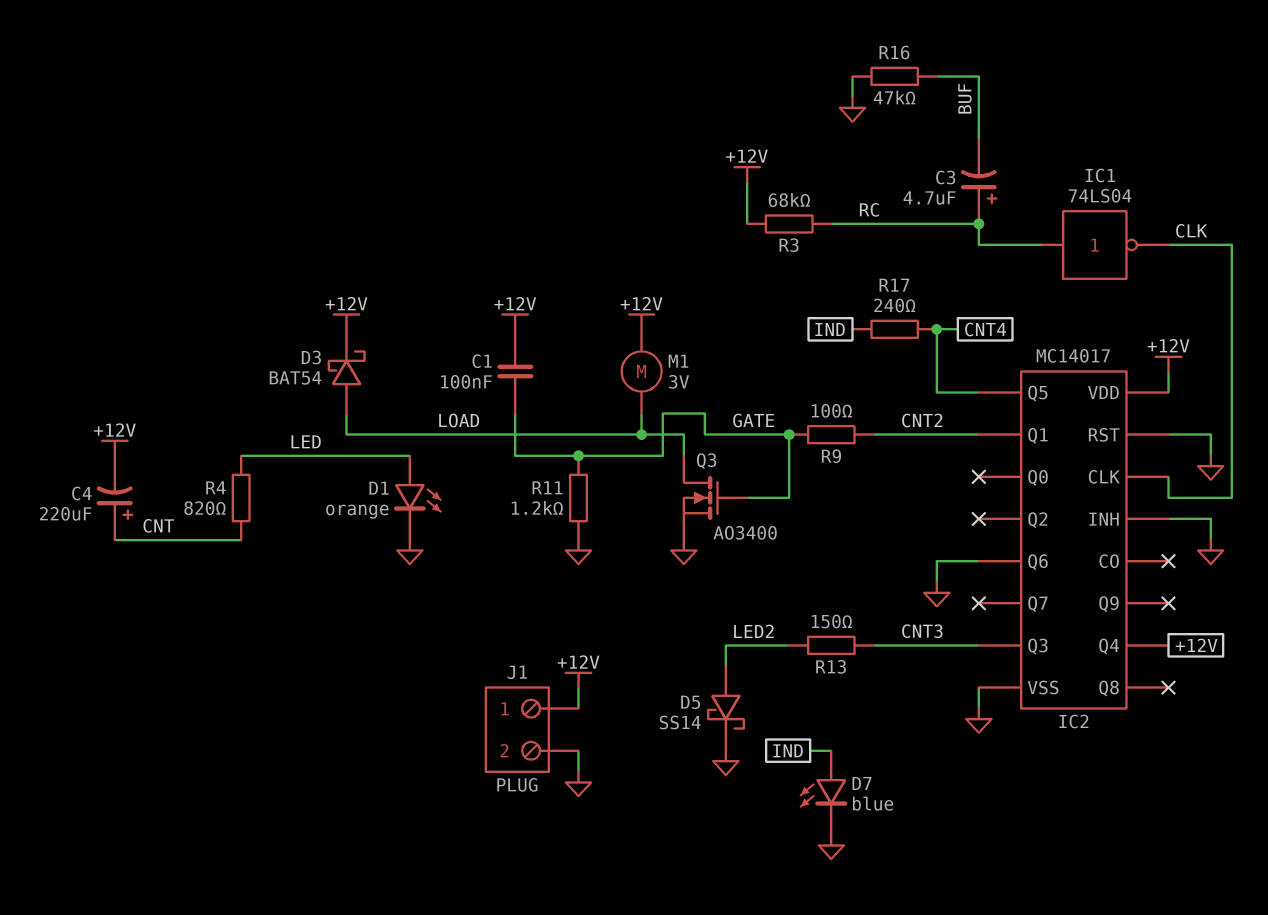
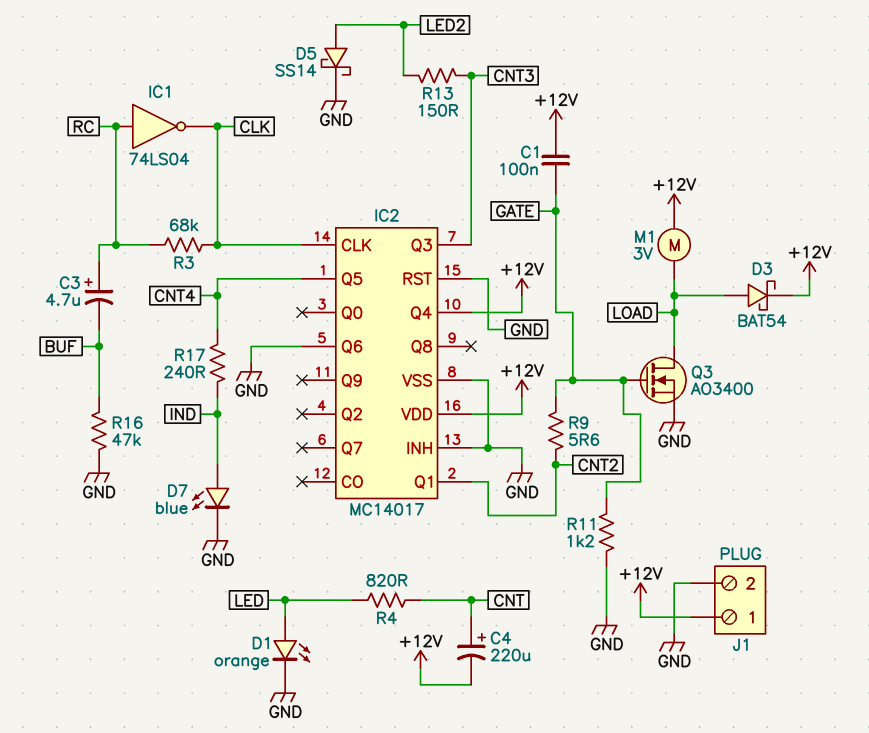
R3: 68k (+12V, RC) -> 68k (CLK, RC)
R9: 100 (CNT2, GATE) -> 5.6 (CNT2, GATE)

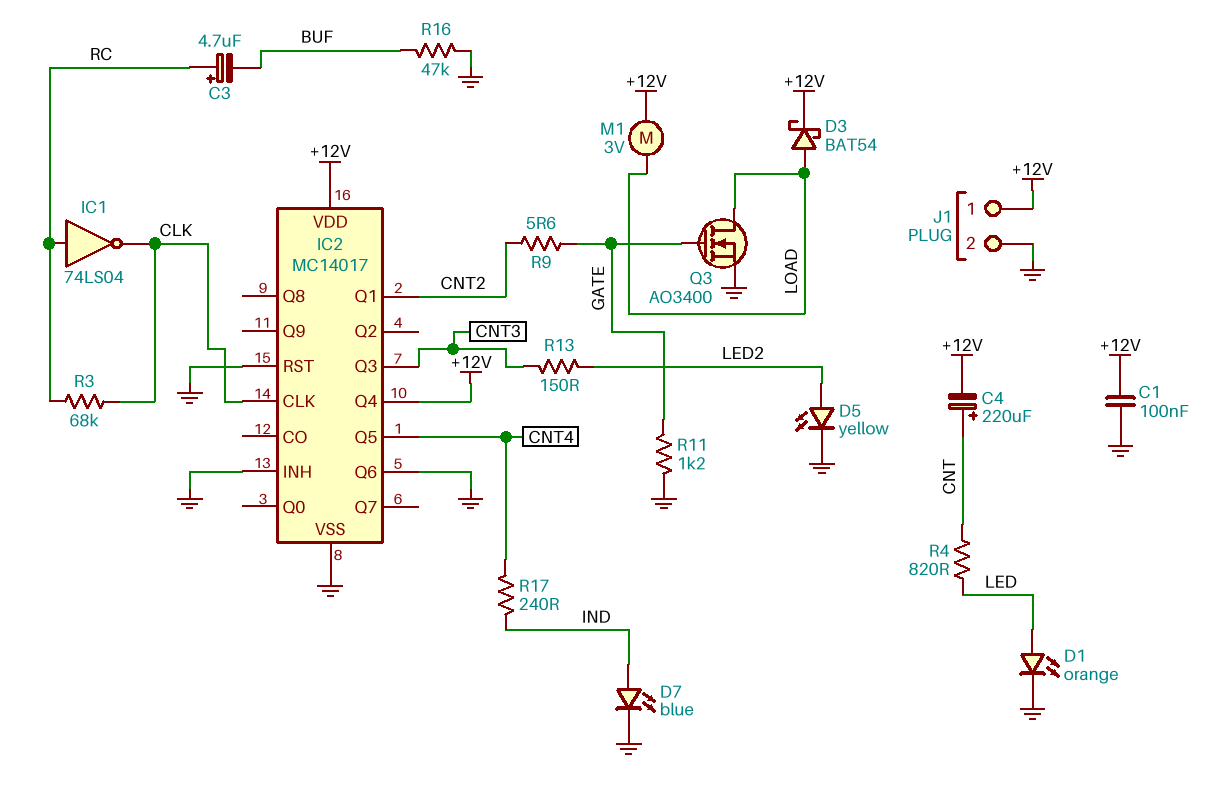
C1: 100nF (+12V, GATE) -> 100nF (+12V, GND)
D5: schottky SS14 (A LED2, K GND) -> LED yellow (A LED2, K GND)

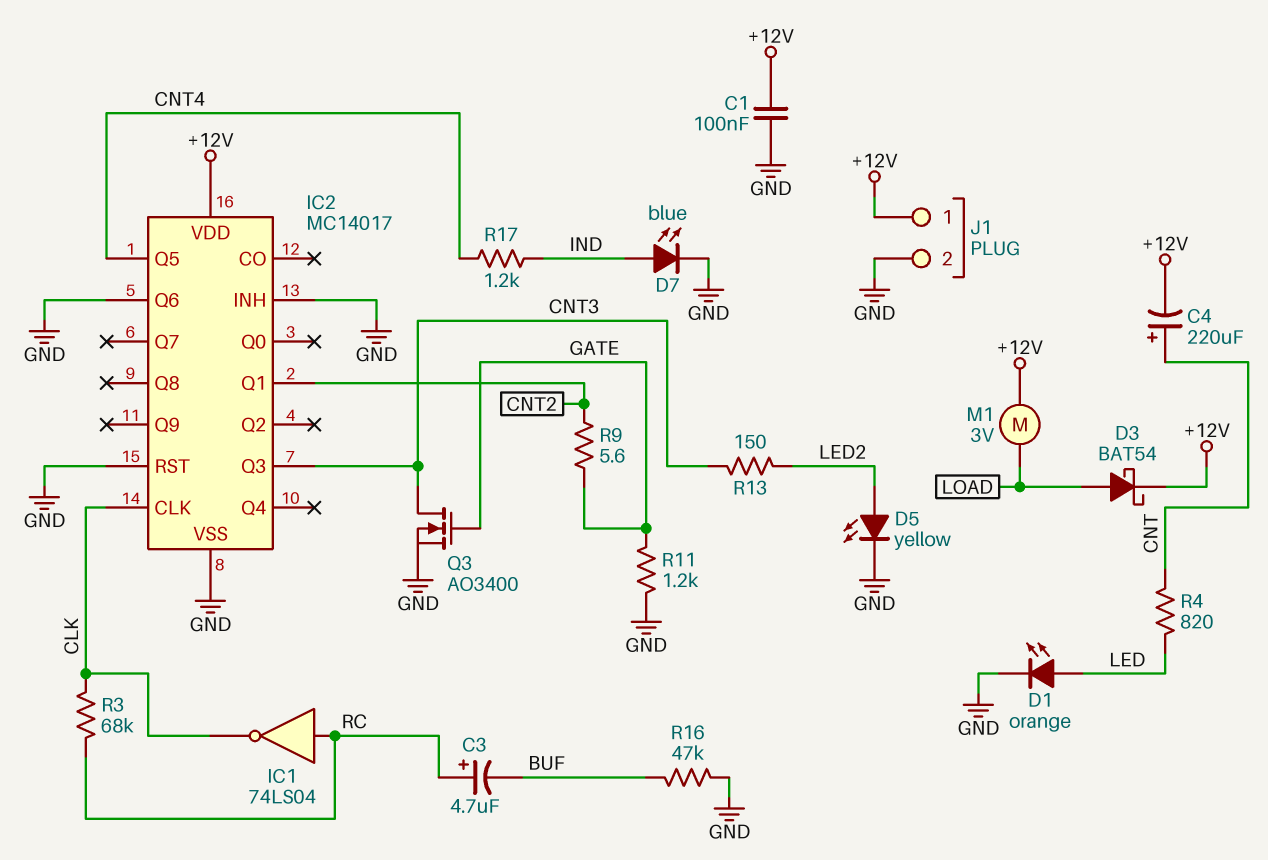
IC2 pin Q4: +12V -> none
Q3: NMOS AO3400 (G GATE, D LOAD, S GND) -> NMOS AO3400 (G GATE, D CNT3, S GND)
R17: 240 (CNT4, IND) -> 1.2k (CNT4, IND)

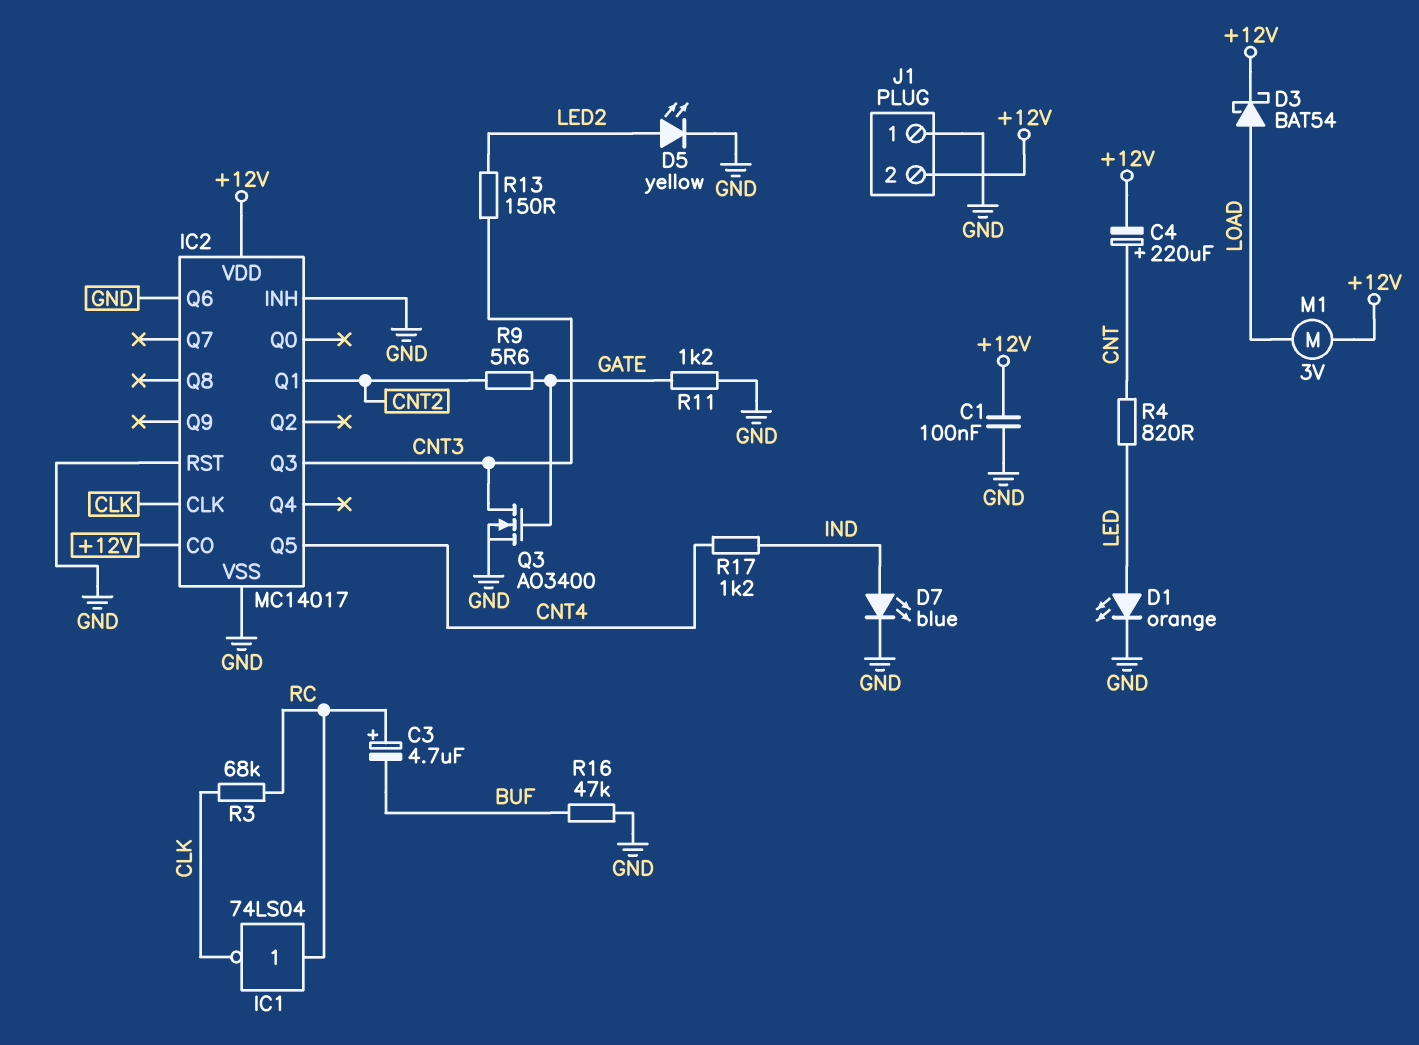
IC2 pin CO: none -> +12V
J1 pin 1: +12V -> GND
J1 pin 2: GND -> +12V

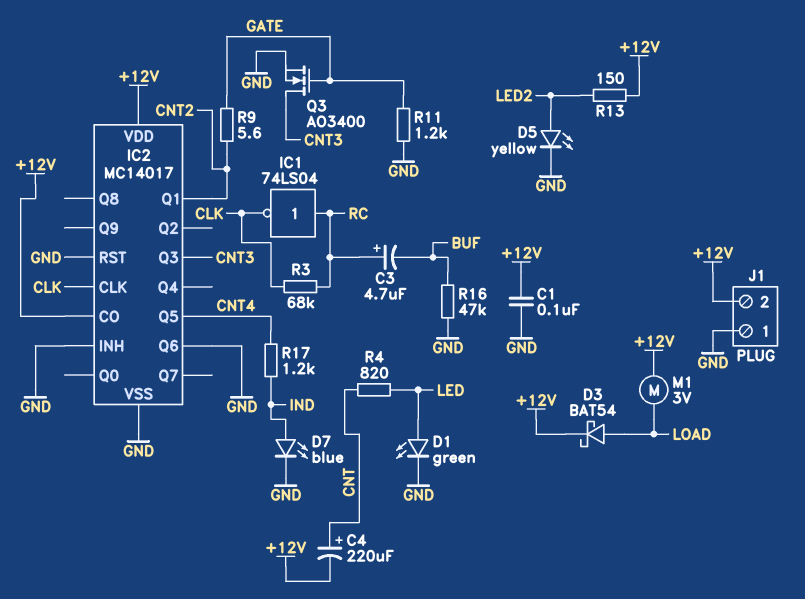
D1: LED orange (A LED, K GND) -> LED green (A LED, K GND)
R13: 150 (CNT3, LED2) -> 150 (+12V, LED2)

